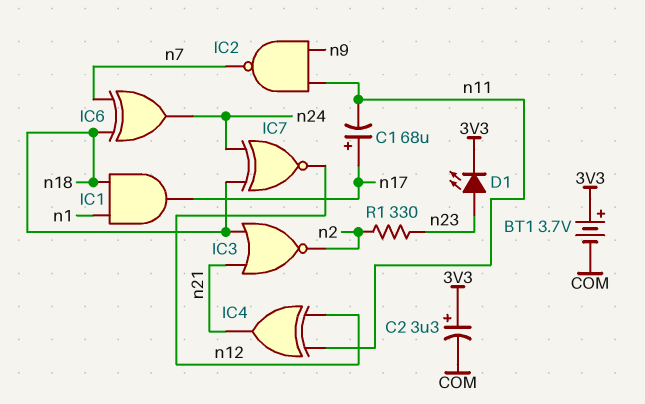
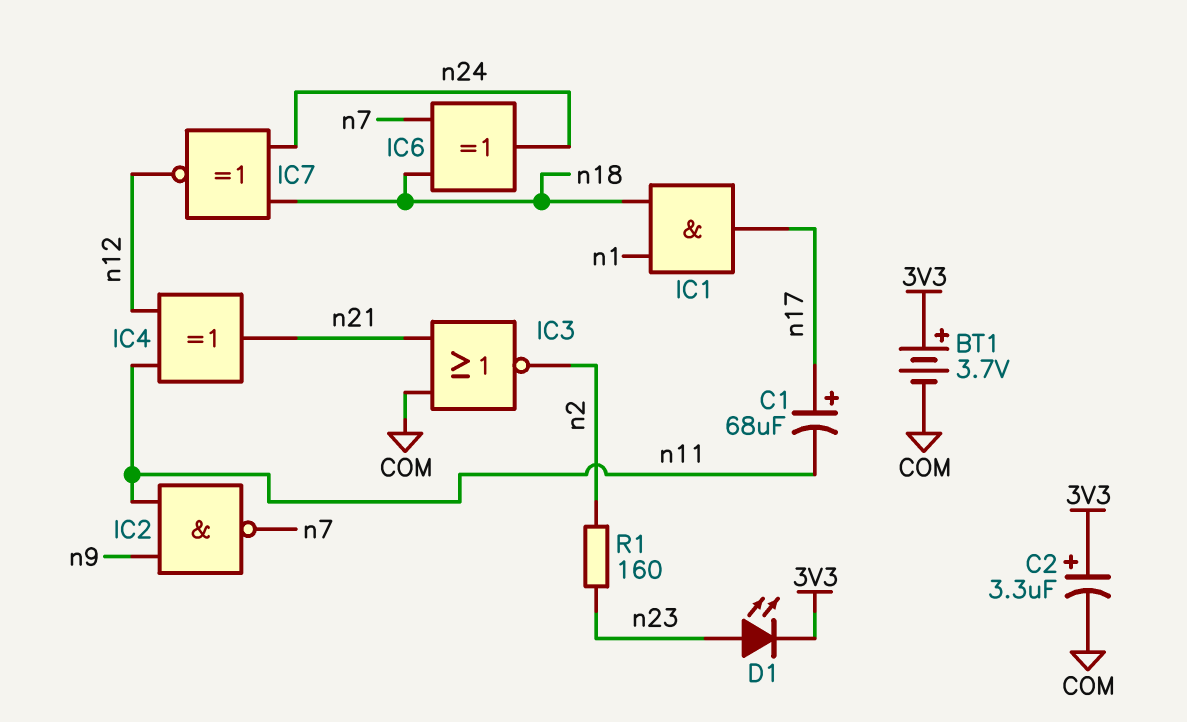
IC3: NOR (in n18, in n21, out n2) -> NOR (in COM, in n21, out n2)
R1: 330 (n2, n23) -> 160 (n2, n23)

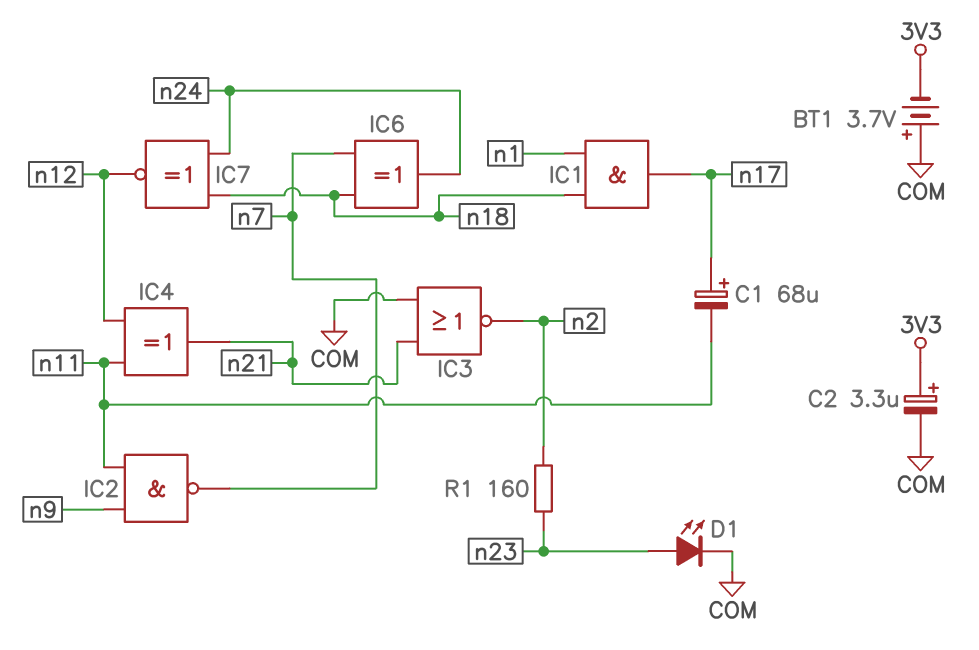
BT1: 3.7V (plus 3V3, minus COM) -> 3.7V (plus COM, minus 3V3)
D1: LED (A n23, K 3V3) -> LED (A n23, K COM)

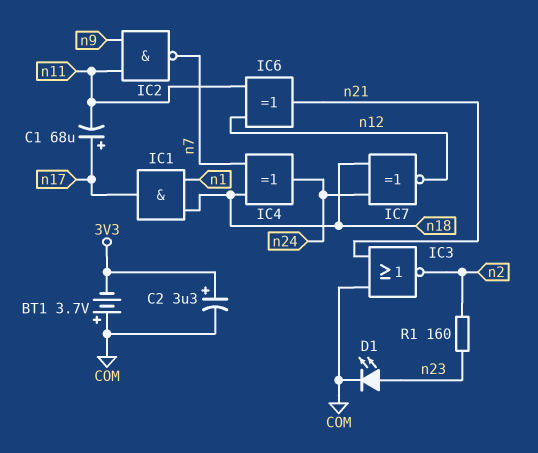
IC4: XOR (in n11, in n12, out n21) -> XOR (in n7, in n18, out n24)
IC6: XOR (in n7, in n18, out n24) -> XOR (in n11, in n12, out n21)

